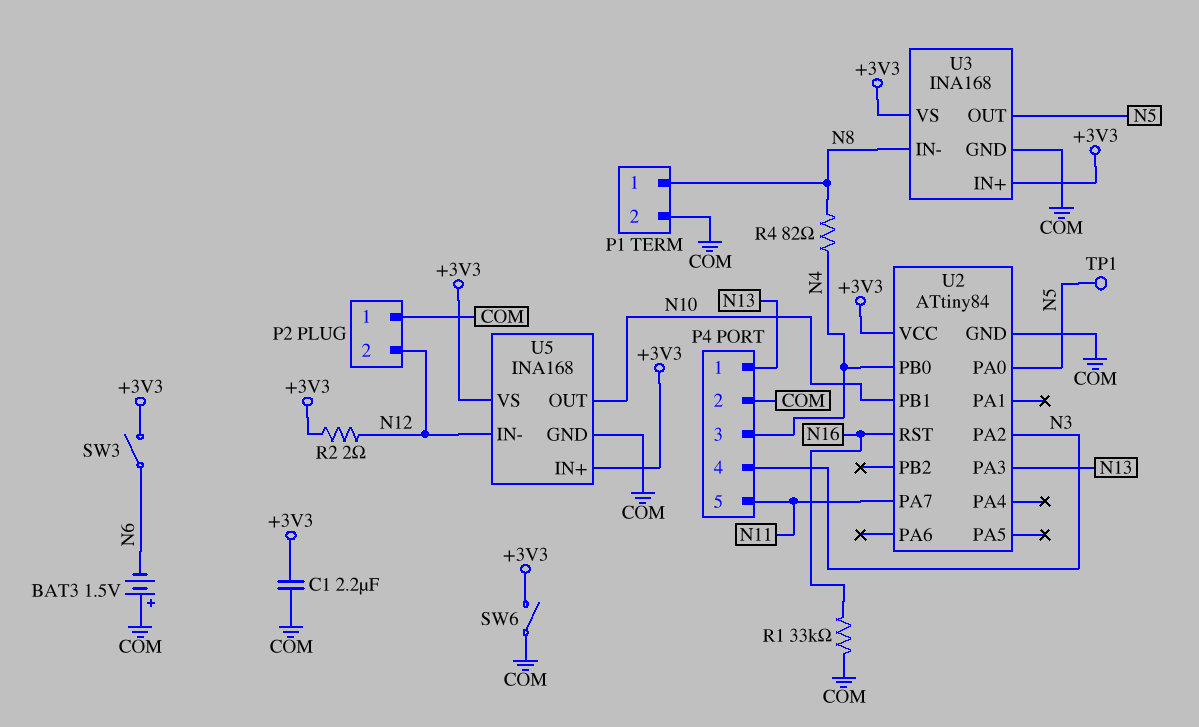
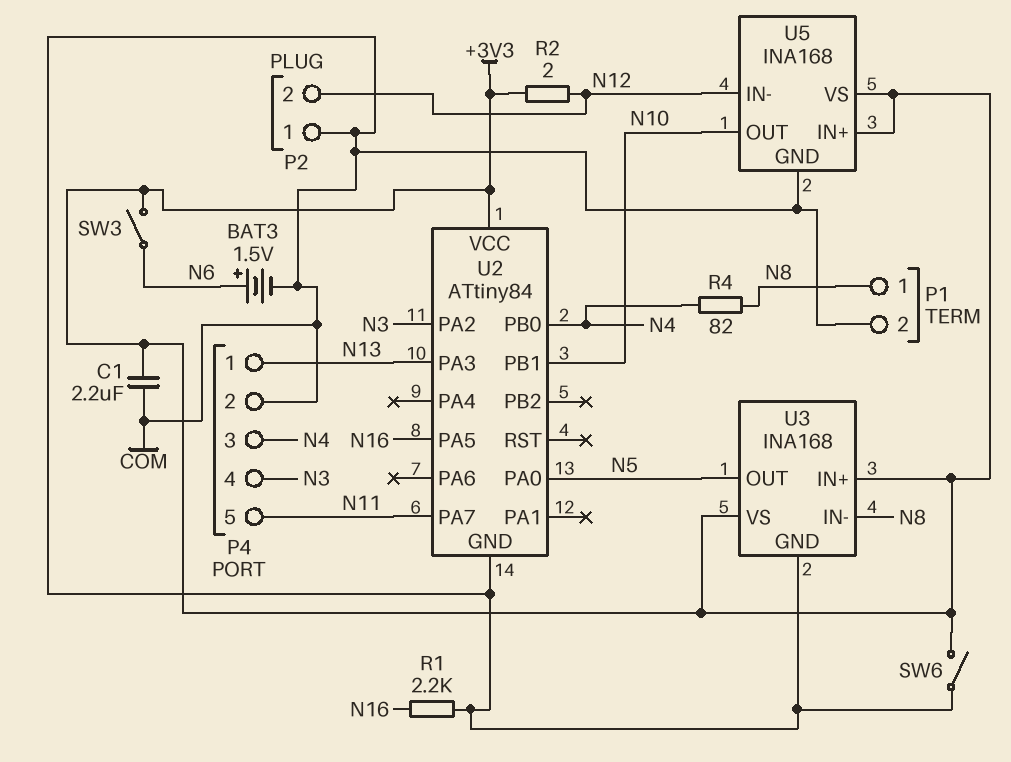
BAT3: 1.5V (plus COM, minus N6) -> 1.5V (plus N6, minus COM)
R1: 33k (COM, N16) -> 2.2k (COM, N16)
TP1: test point (N5) -> none
U2 pin PA5: none -> N16
U2 pin RST: N16 -> none

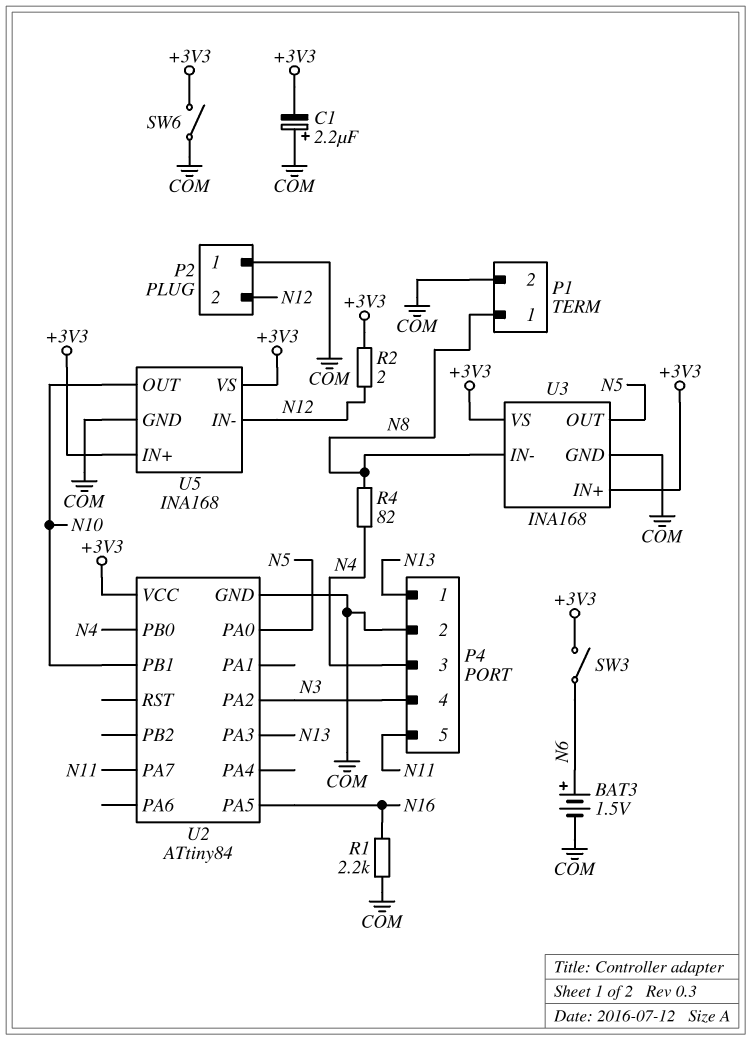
C1: 2.2uF (+3V3, COM) -> 2.2uF (plus COM, minus +3V3)

